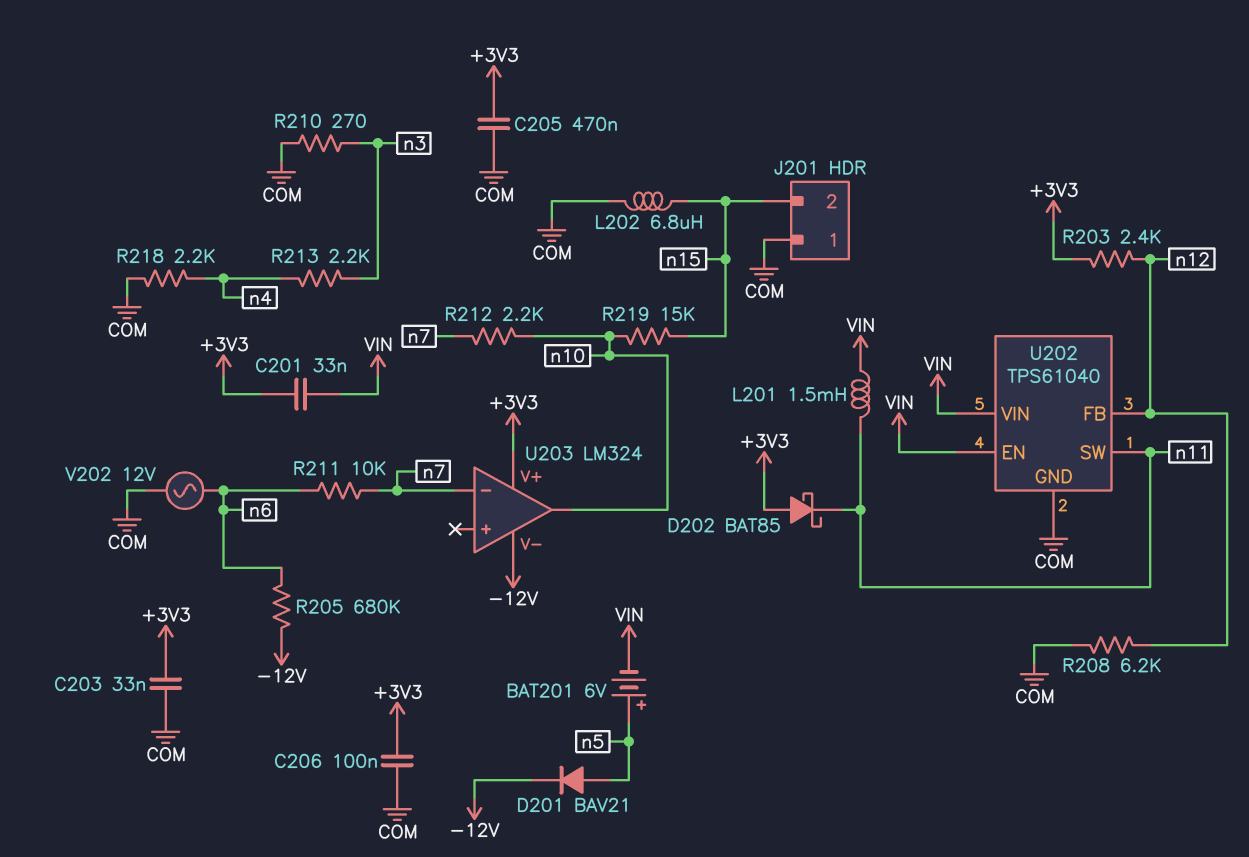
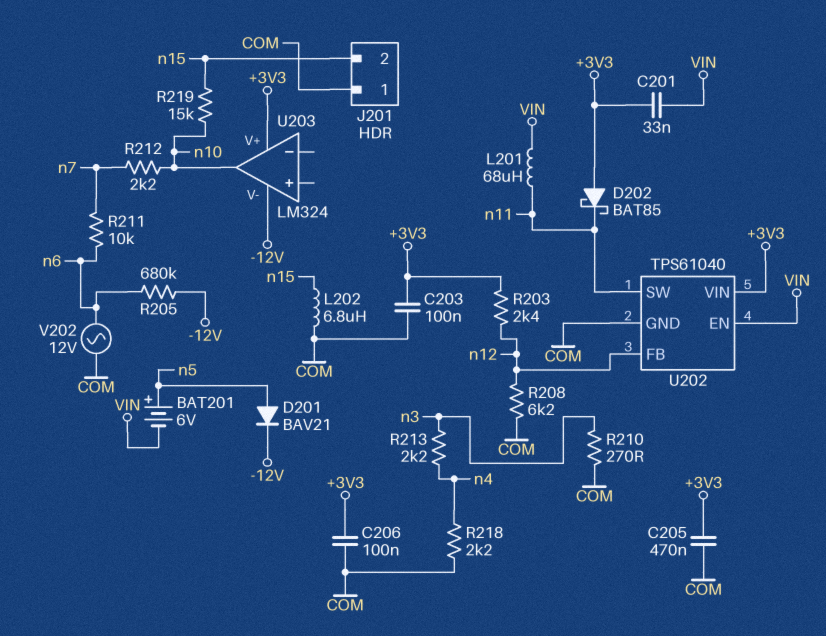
C203: 33nF (+3V3, COM) -> 100nF (+3V3, COM)
L201: 1.5mH (VIN, n11) -> 68uH (VIN, n11)
U202 pin VIN: VIN -> +3V3
U203 pin in-: n7 -> none

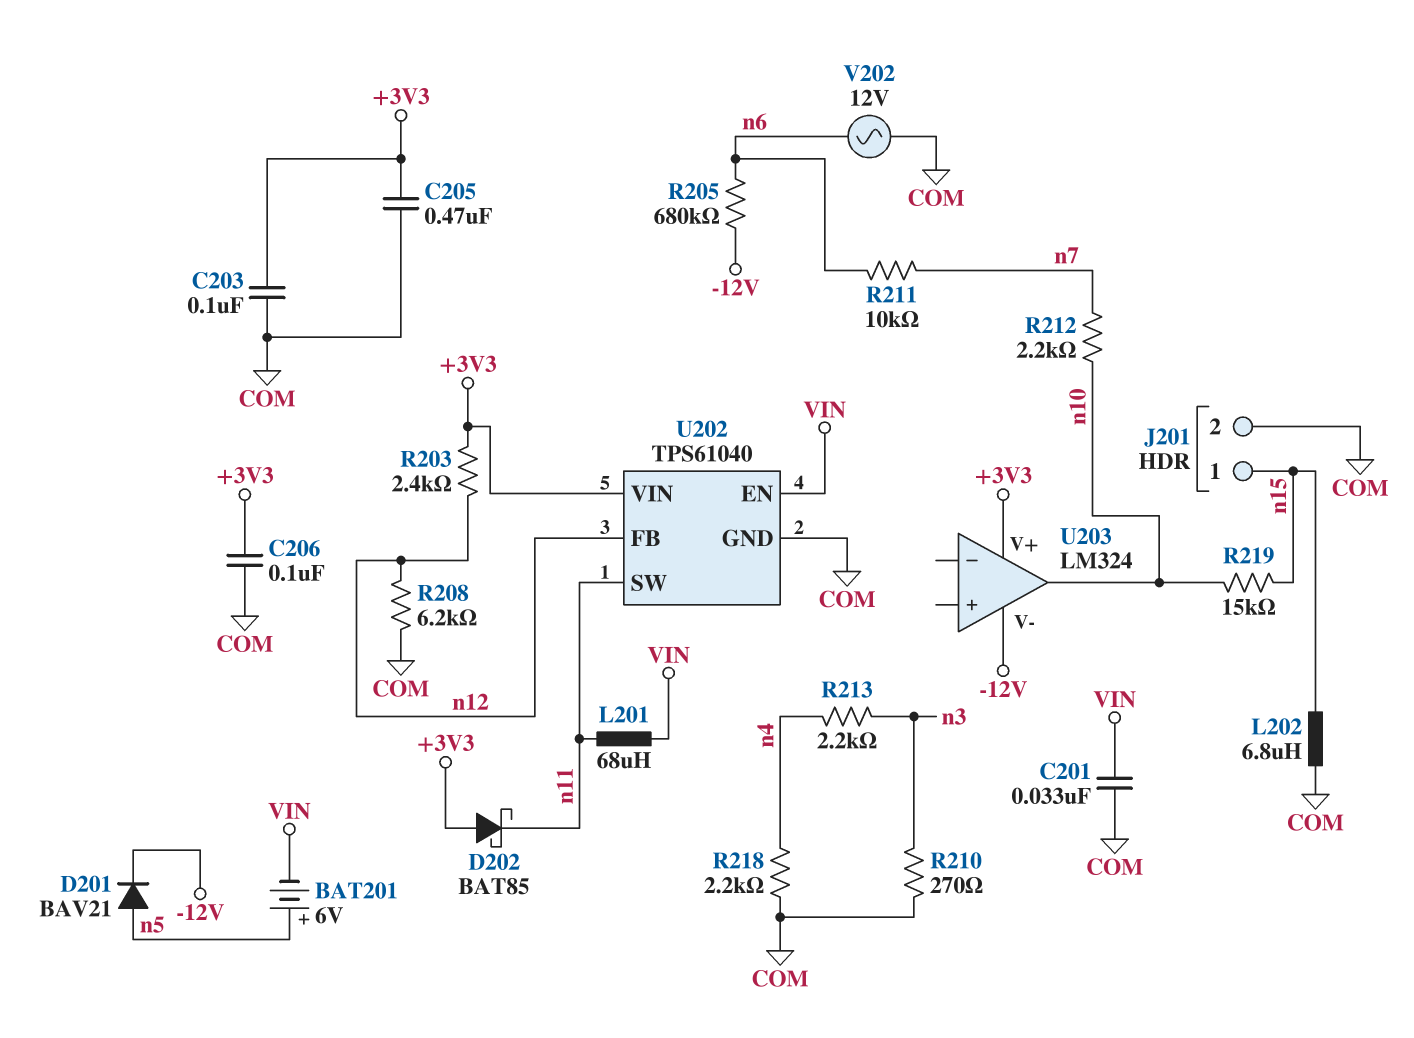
C201: 33nF (+3V3, VIN) -> 33nF (COM, VIN)
J201 pin 1: COM -> n15
J201 pin 2: n15 -> COM

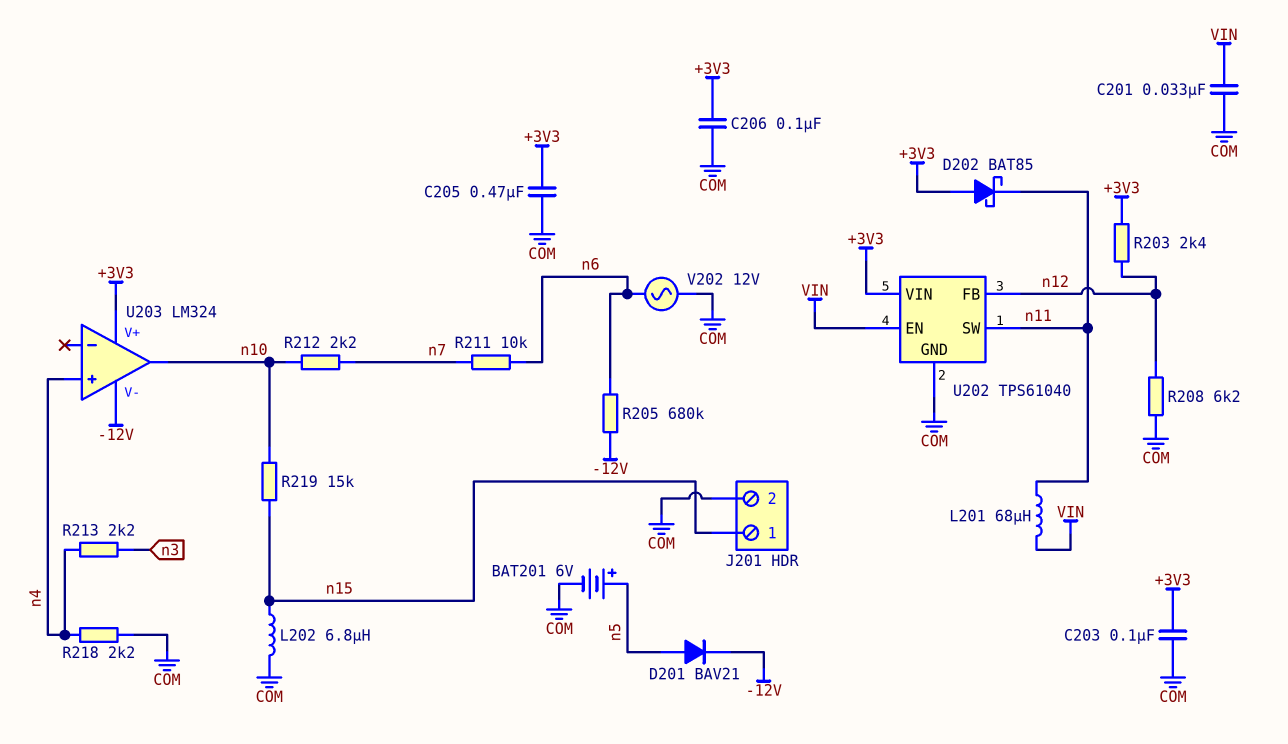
BAT201: 6V (plus n5, minus VIN) -> 6V (plus n5, minus COM)
R210: 270 (COM, n3) -> none
U203 pin in+: none -> n4

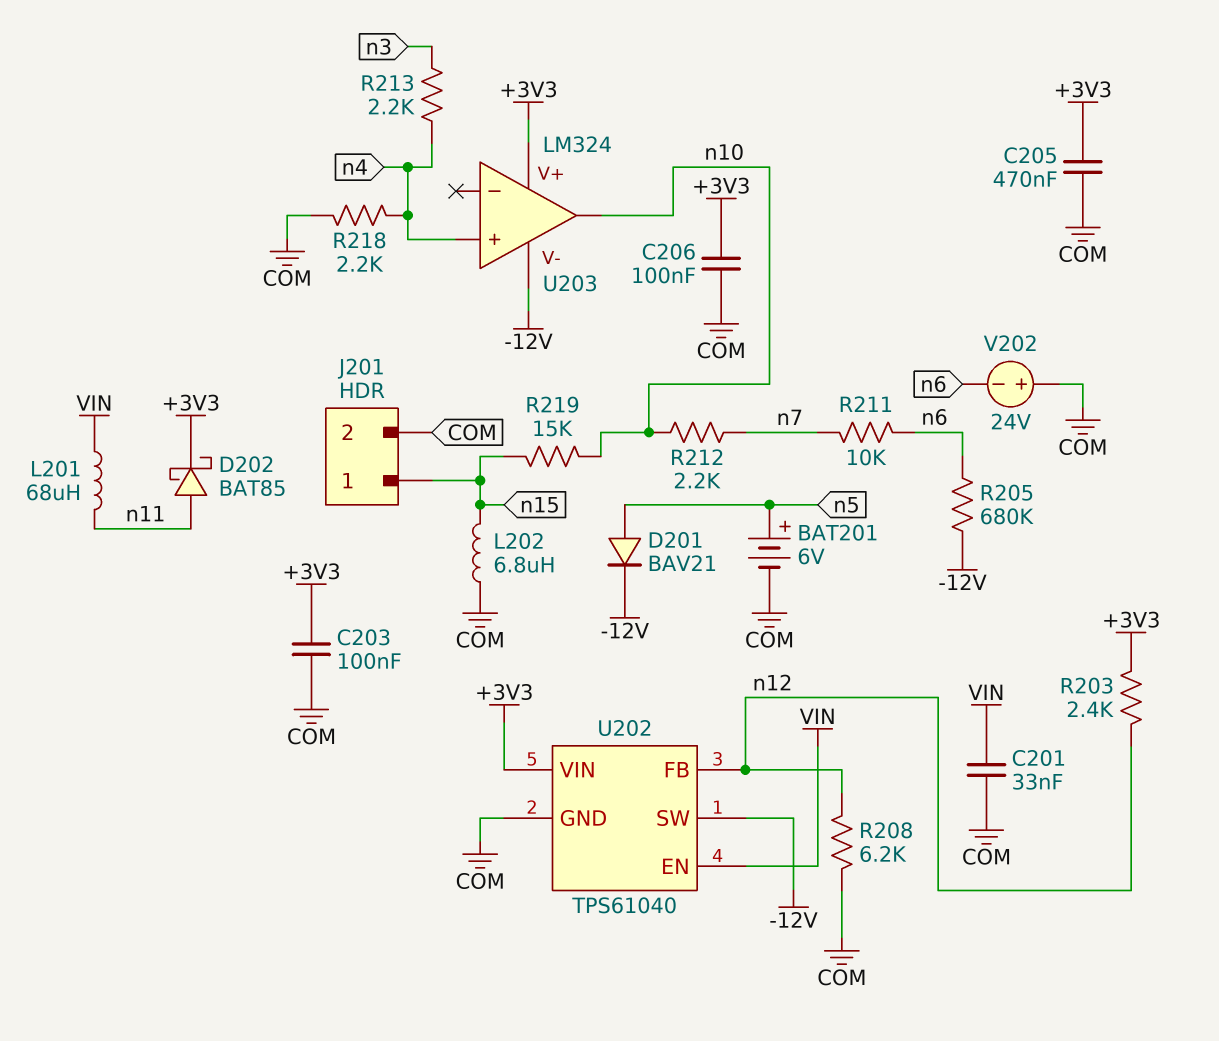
D202: schottky BAT85 (A +3V3, K n11) -> schottky BAT85 (A n11, K +3V3)
U202 pin SW: n11 -> -12V
V202: AC 12V (COM, n6) -> 24V (plus COM, minus n6)

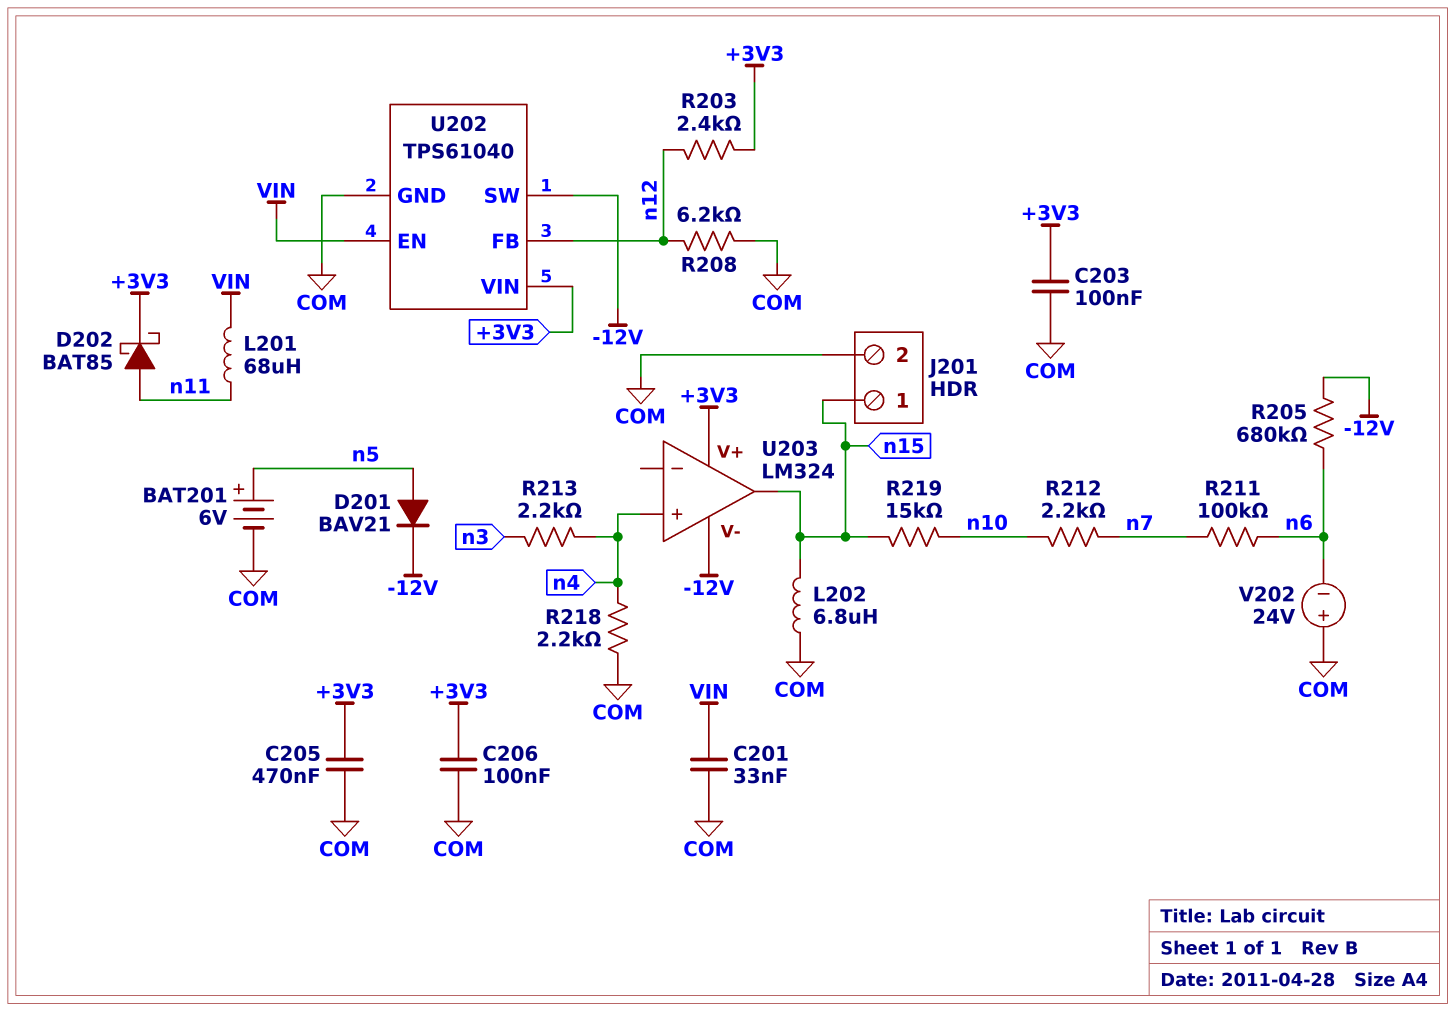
R211: 10k (n6, n7) -> 100k (n6, n7)
U203 pin out: n10 -> n15

